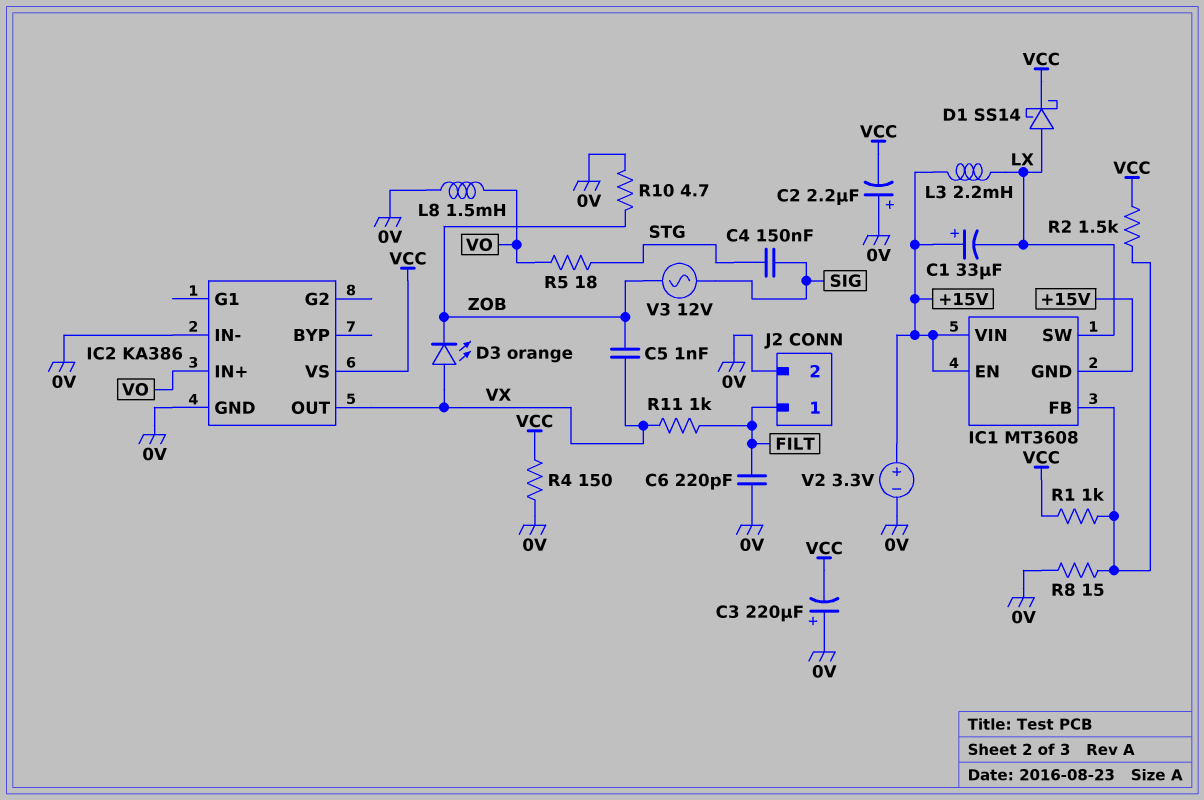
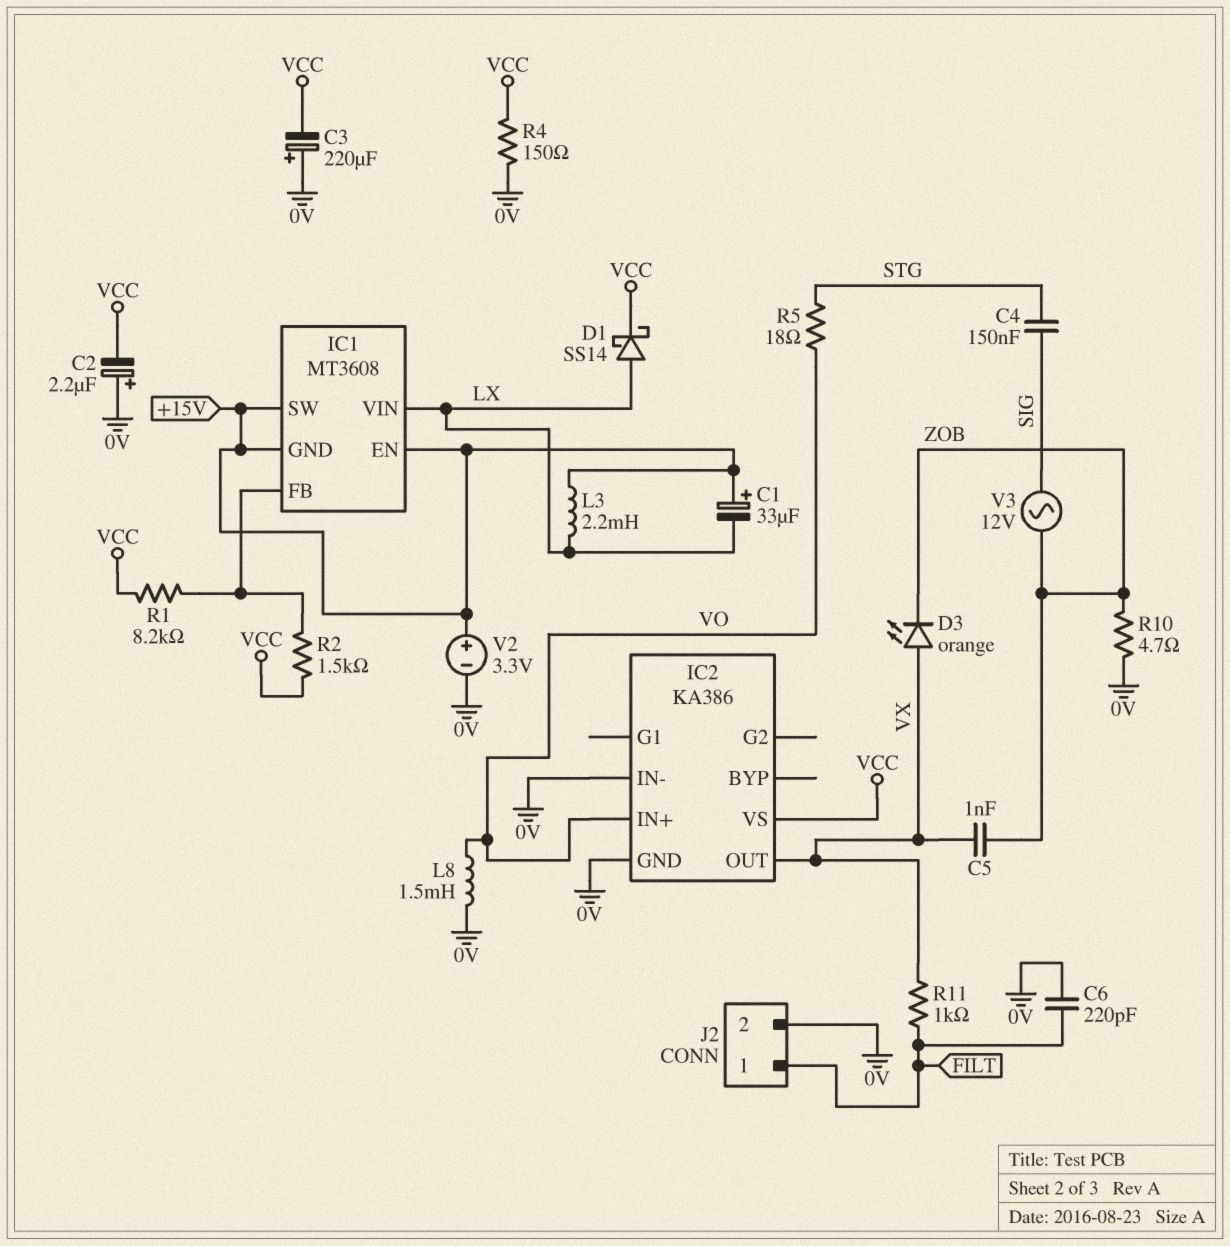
IC1 pin SW: LX -> +15V
IC1 pin VIN: +15V -> LX
R1: 1k (IC1/FB, VCC) -> 8.2k (IC1/FB, VCC)
R8: 15 (0V, IC1/FB) -> none

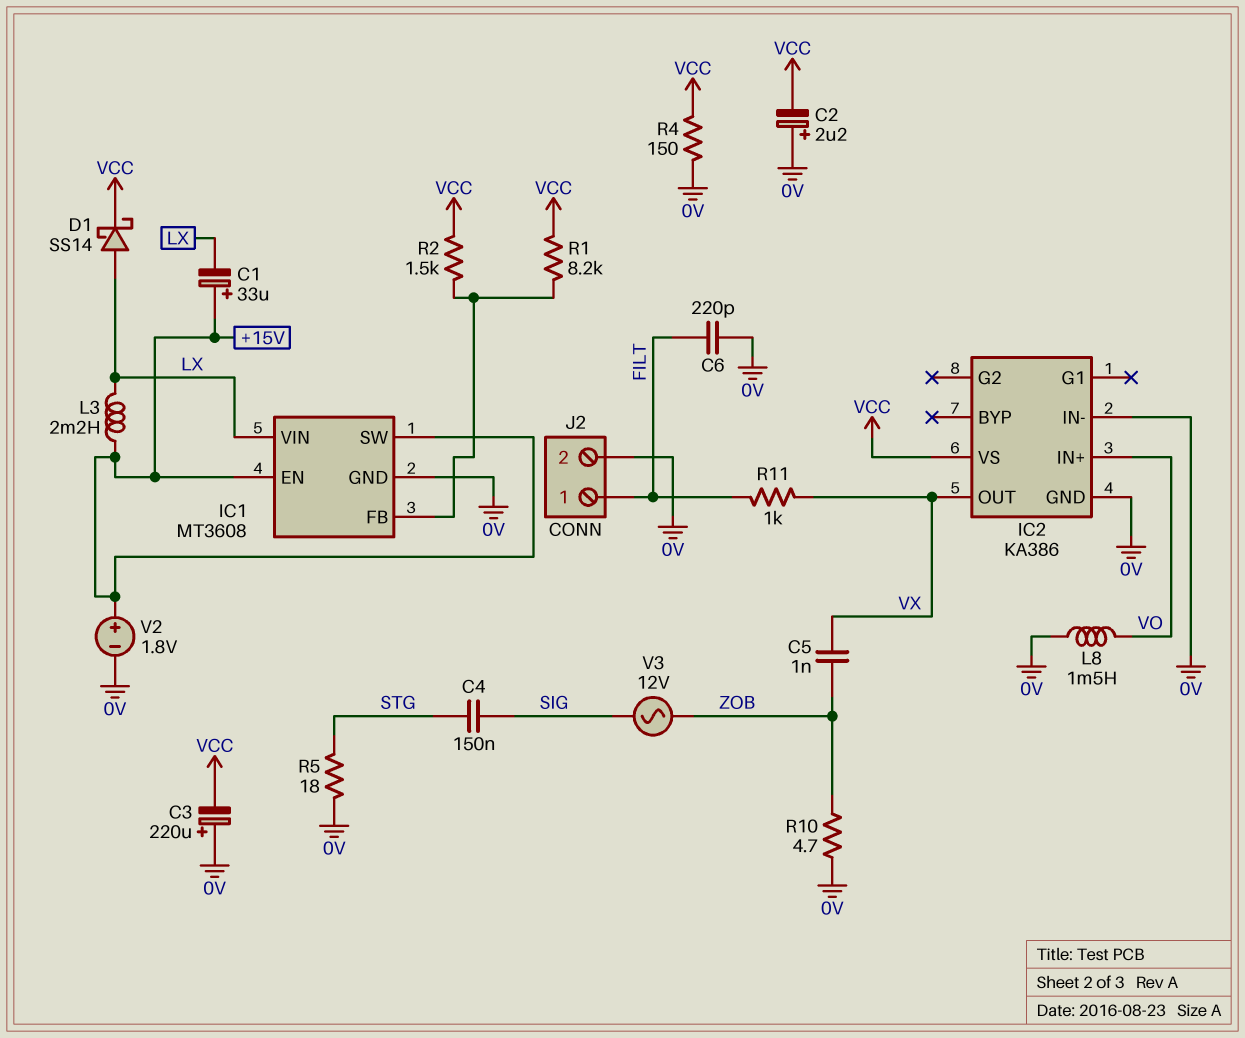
D3: LED orange (A VX, K ZOB) -> none
IC1 pin GND: +15V -> 0V
R5: 18 (STG, VO) -> 18 (0V, STG)
V2: 3.3V (plus +15V, minus 0V) -> 1.8V (plus +15V, minus 0V)

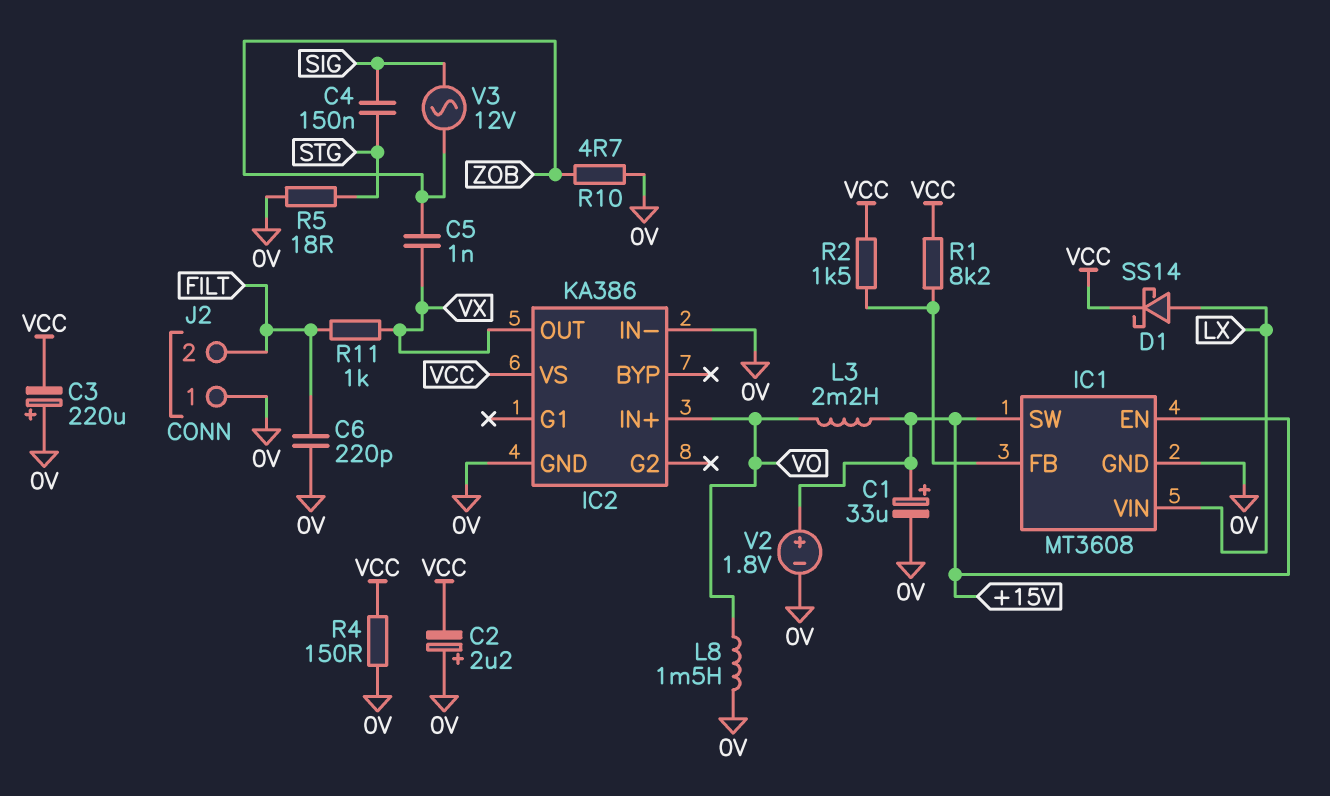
C1: 33uF (plus +15V, minus LX) -> 33uF (plus +15V, minus 0V)
J2 pin 1: FILT -> 0V
J2 pin 2: 0V -> FILT
L3: 2.2mH (+15V, LX) -> 2.2mH (+15V, VO)

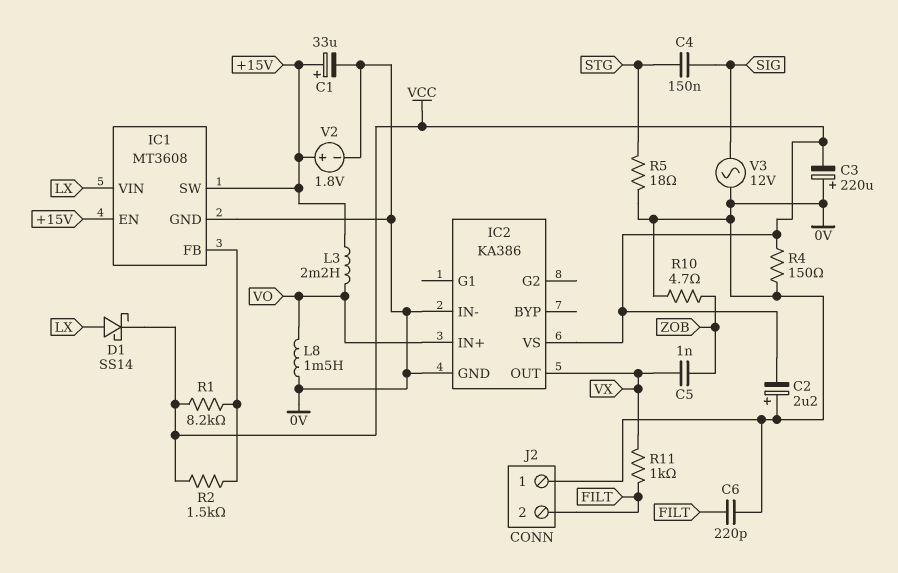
V3: AC 12V (SIG, ZOB) -> AC 12V (0V, SIG)

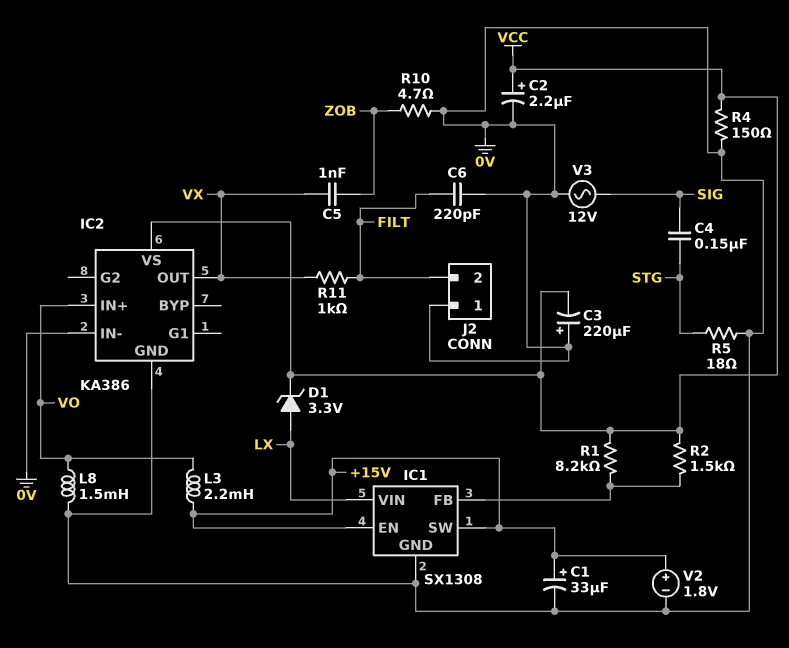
C2: 2.2uF (plus 0V, minus VCC) -> 2.2uF (plus VCC, minus 0V)
D1: schottky SS14 (A LX, K VCC) -> zener 3.3V (A LX, K VCC)
IC1: MT3608 -> SX1308

